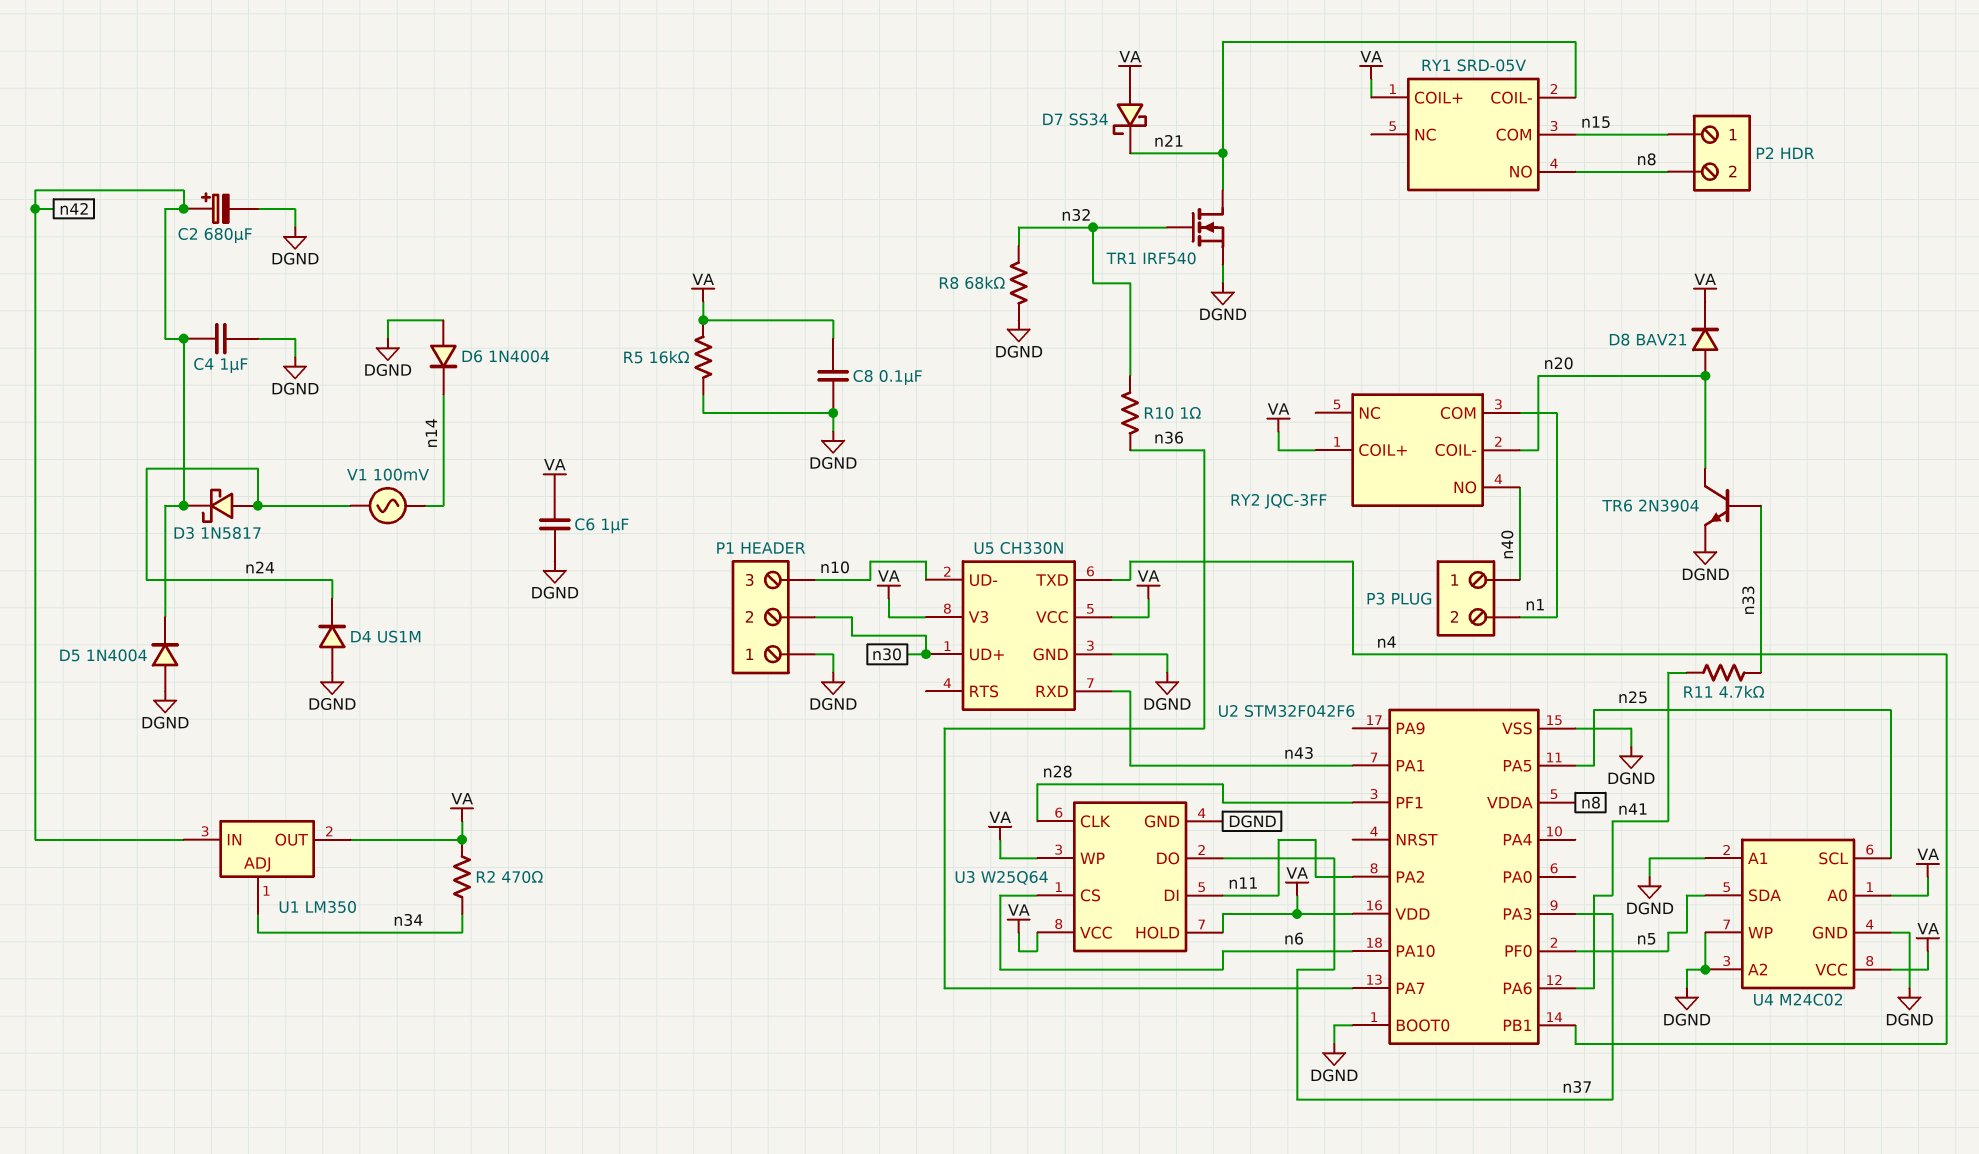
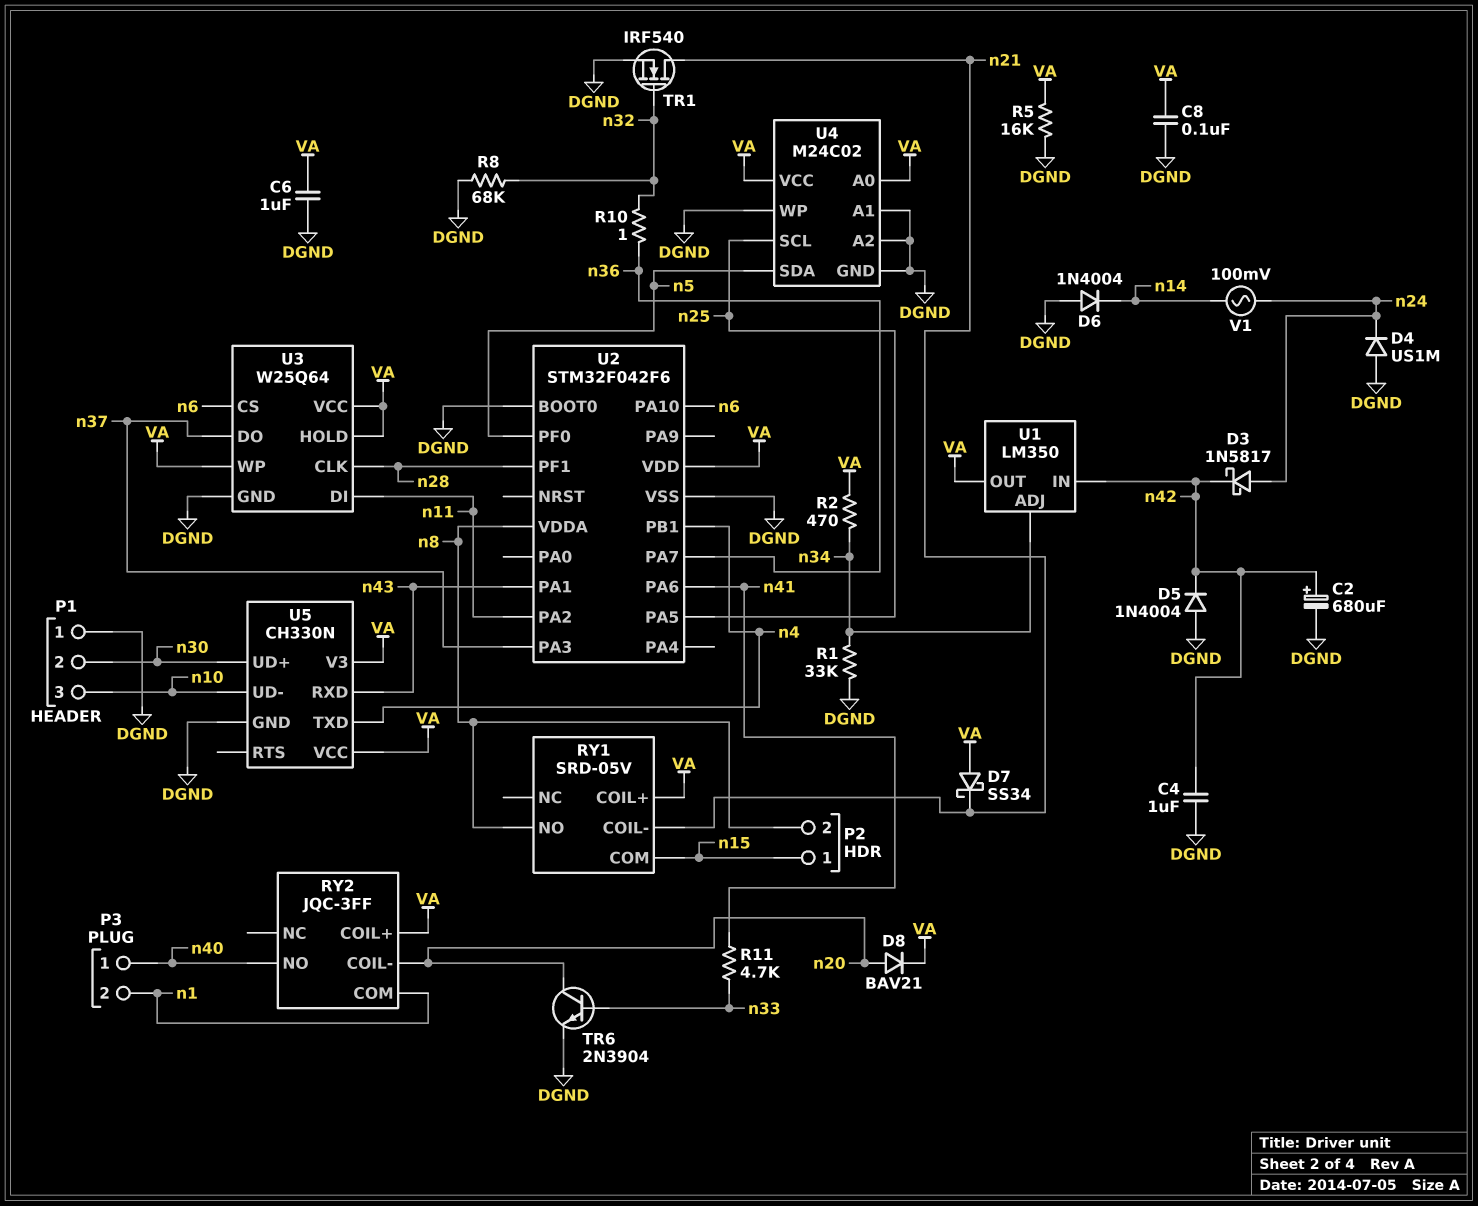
R1: none -> 33k (DGND, n34)

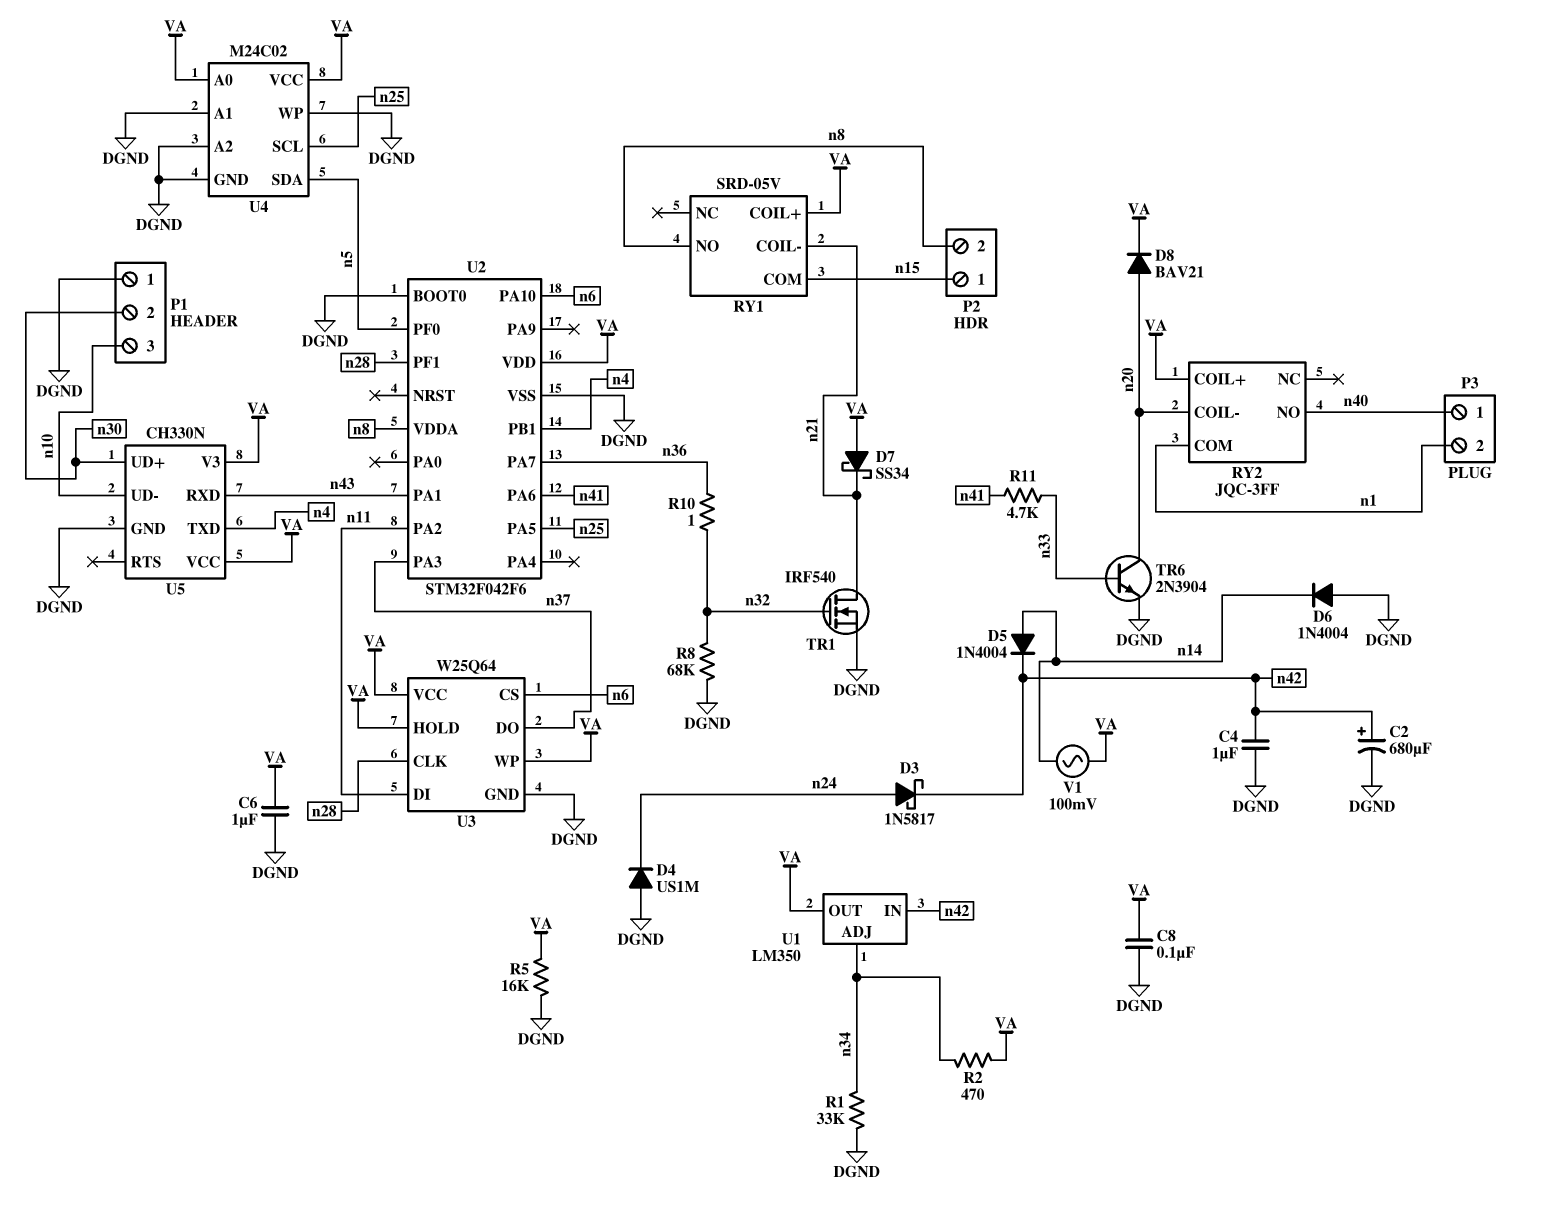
D5: diode 1N4004 (A DGND, K n42) -> diode 1N4004 (A n14, K n42)
V1: AC 100mV (n14, n24) -> AC 100mV (VA, n14)

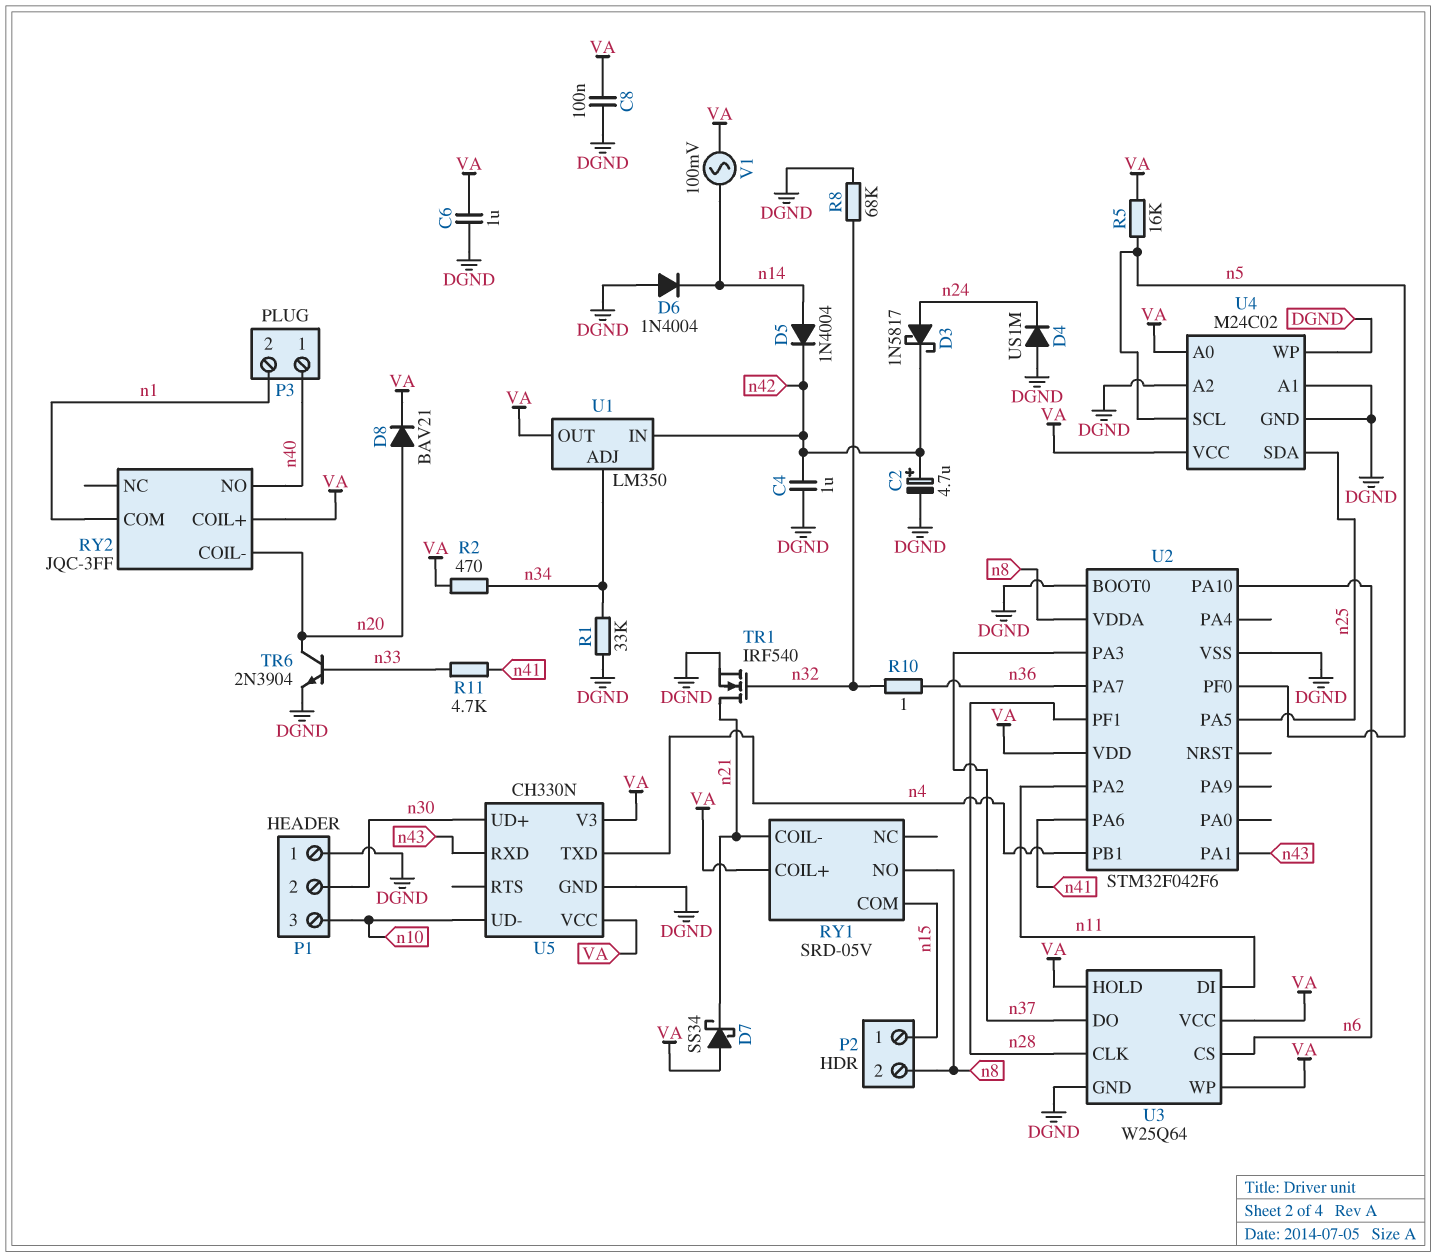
C2: 680uF (plus n42, minus DGND) -> 4.7uF (plus n42, minus DGND)
R5: 16k (DGND, VA) -> 16k (VA, n5)
U4 pin SCL: n25 -> n5
U4 pin SDA: n5 -> n25

